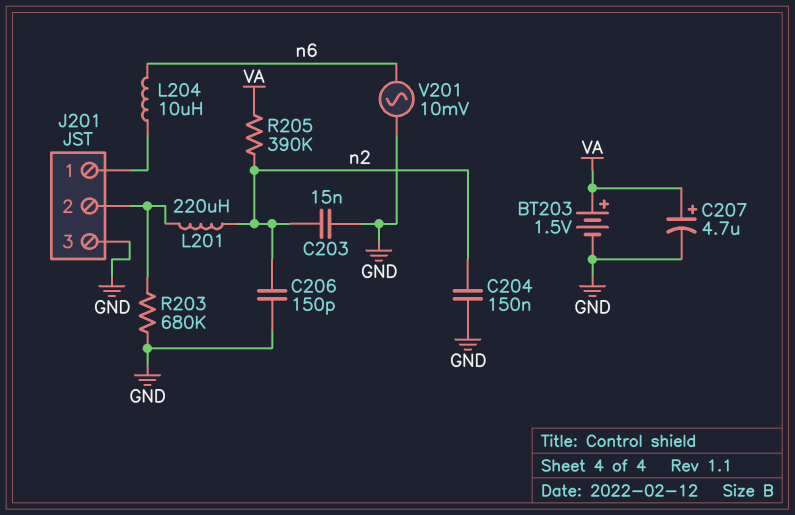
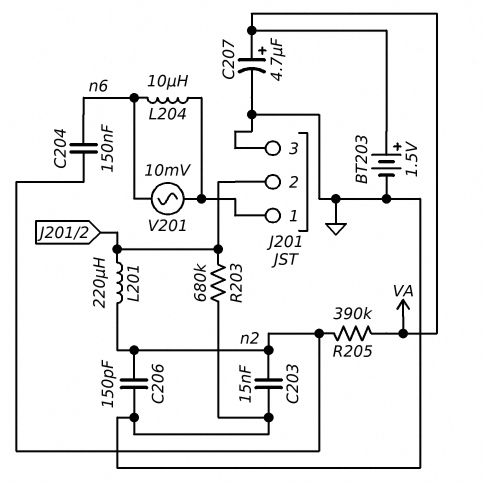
C204: 150nF (GND, n2) -> 150nF (n2, n6)
V201: AC 10mV (GND, n6) -> AC 10mV (J201/1, n6)

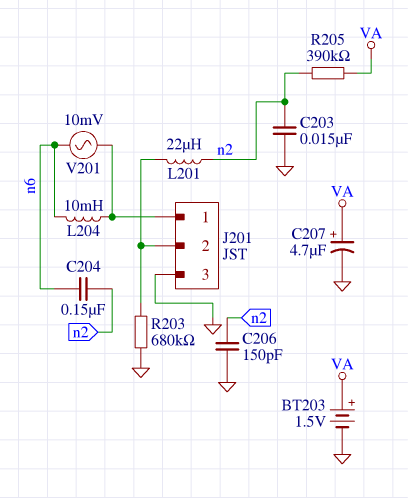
L201: 220uH (J201/2, n2) -> 22uH (J201/2, n2)
L204: 10uH (J201/1, n6) -> 10mH (J201/1, n6)

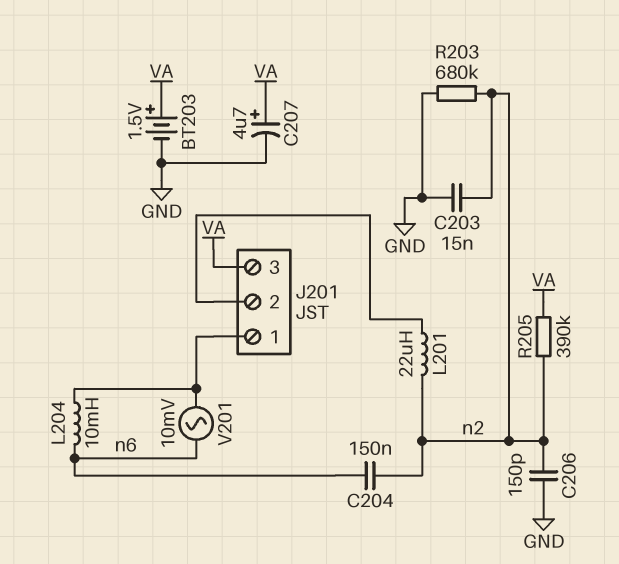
J201 pin 3: GND -> VA
R203: 680k (GND, J201/2) -> 680k (GND, n2)

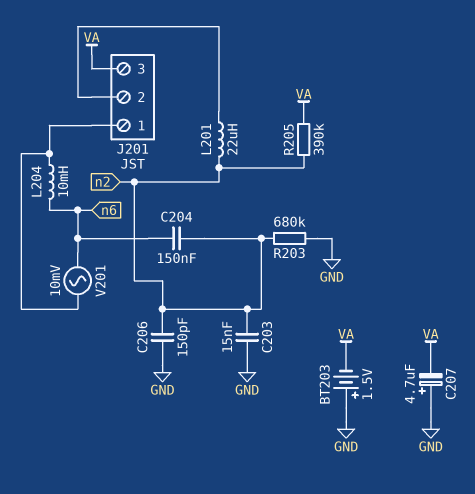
BT203: 1.5V (plus VA, minus GND) -> 1.5V (plus GND, minus VA)
C207: 4.7uF (plus VA, minus GND) -> 4.7uF (plus GND, minus VA)

